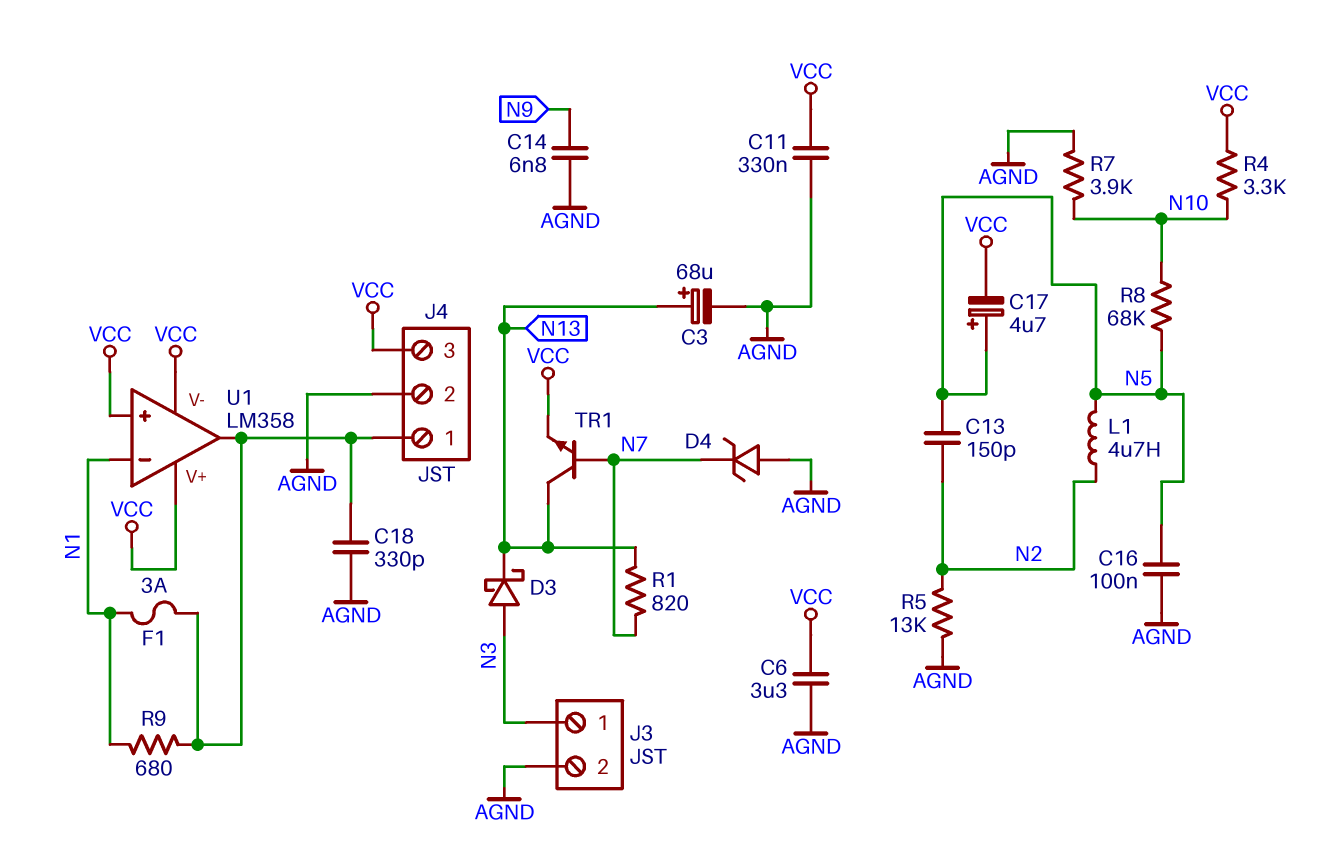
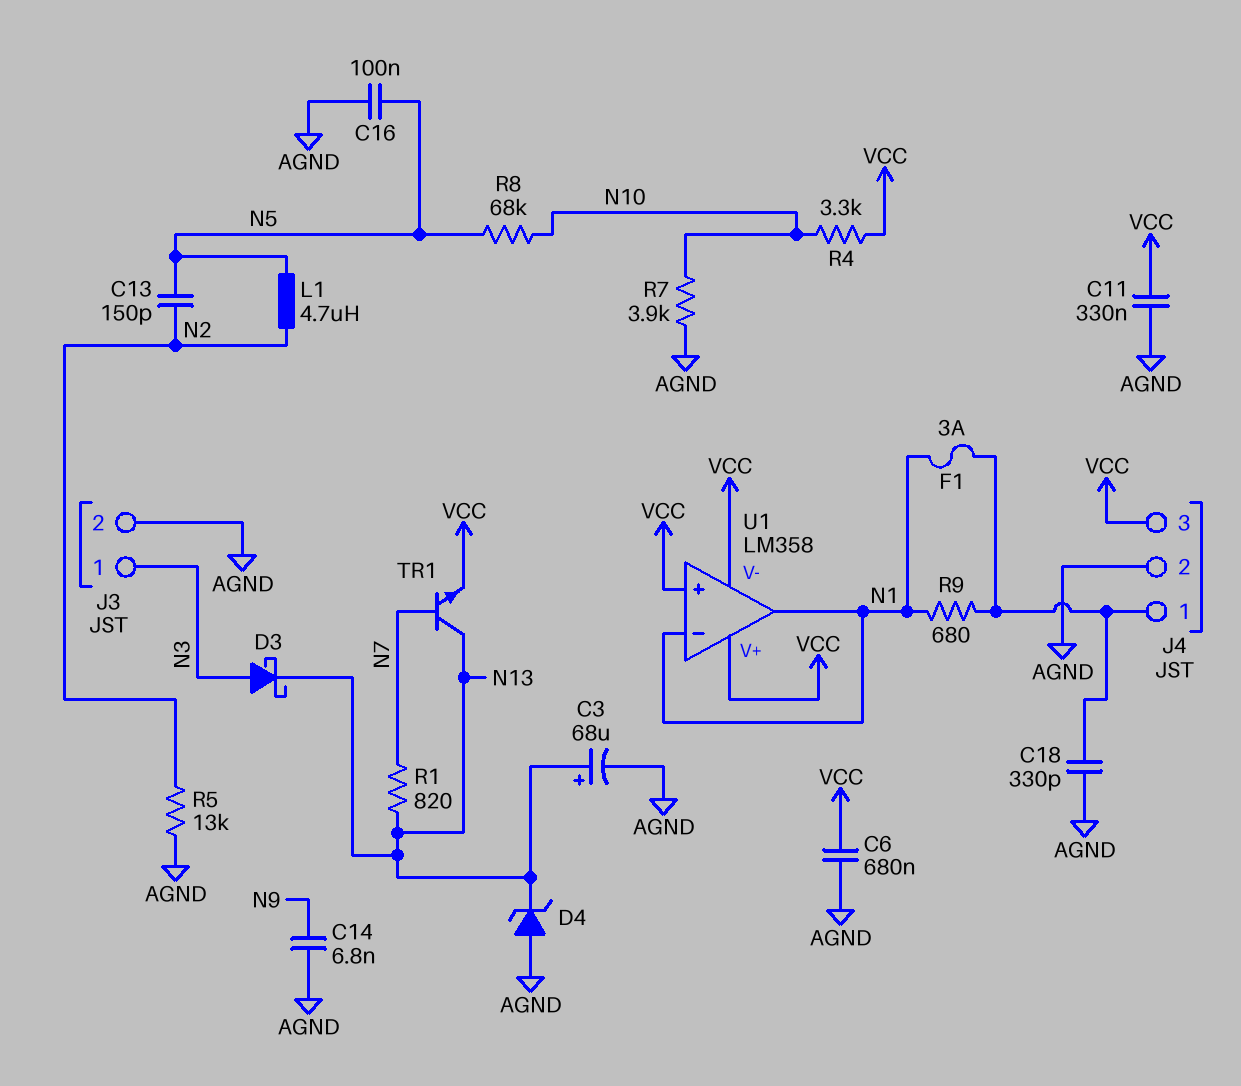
C6: 3.3uF (AGND, VCC) -> 680nF (AGND, VCC)
C17: 4.7uF (plus N5, minus VCC) -> none
D4: zener (A AGND, K N7) -> zener (A AGND, K N13)
U1 pin out: J4/1 -> N1

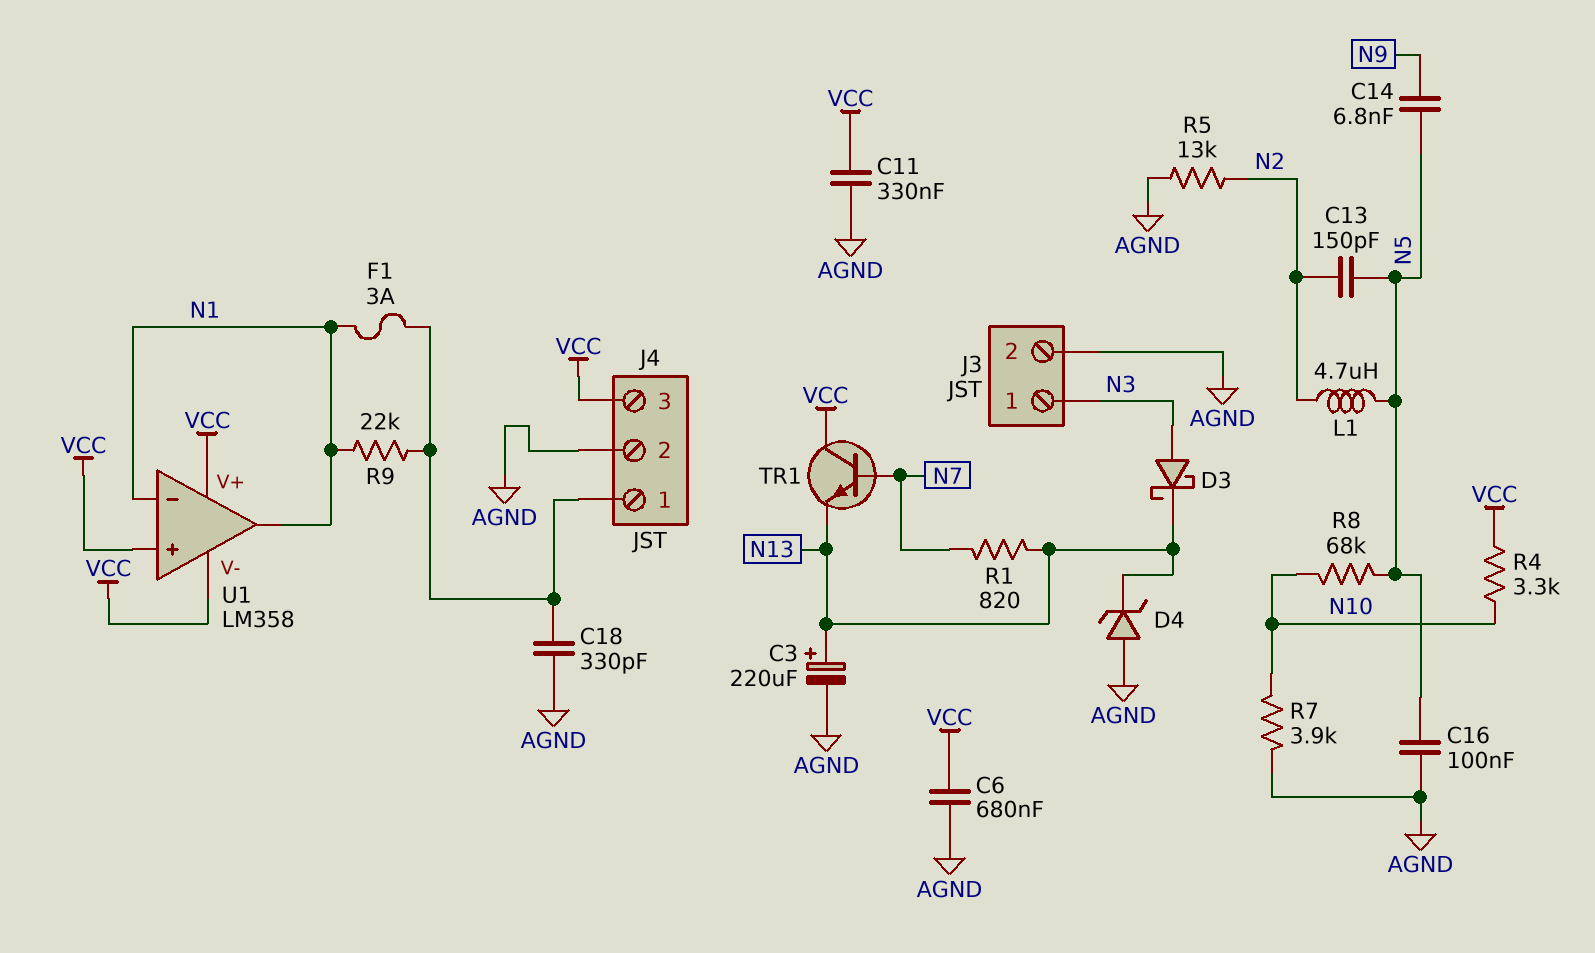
C3: 68uF (plus N13, minus AGND) -> 220uF (plus N13, minus AGND)
C14: 6.8nF (AGND, N9) -> 6.8nF (N5, N9)
R9: 680 (J4/1, N1) -> 22k (J4/1, N1)
TR1: NPN (B N7, C N13, E VCC) -> NPN (B N7, C VCC, E N13)

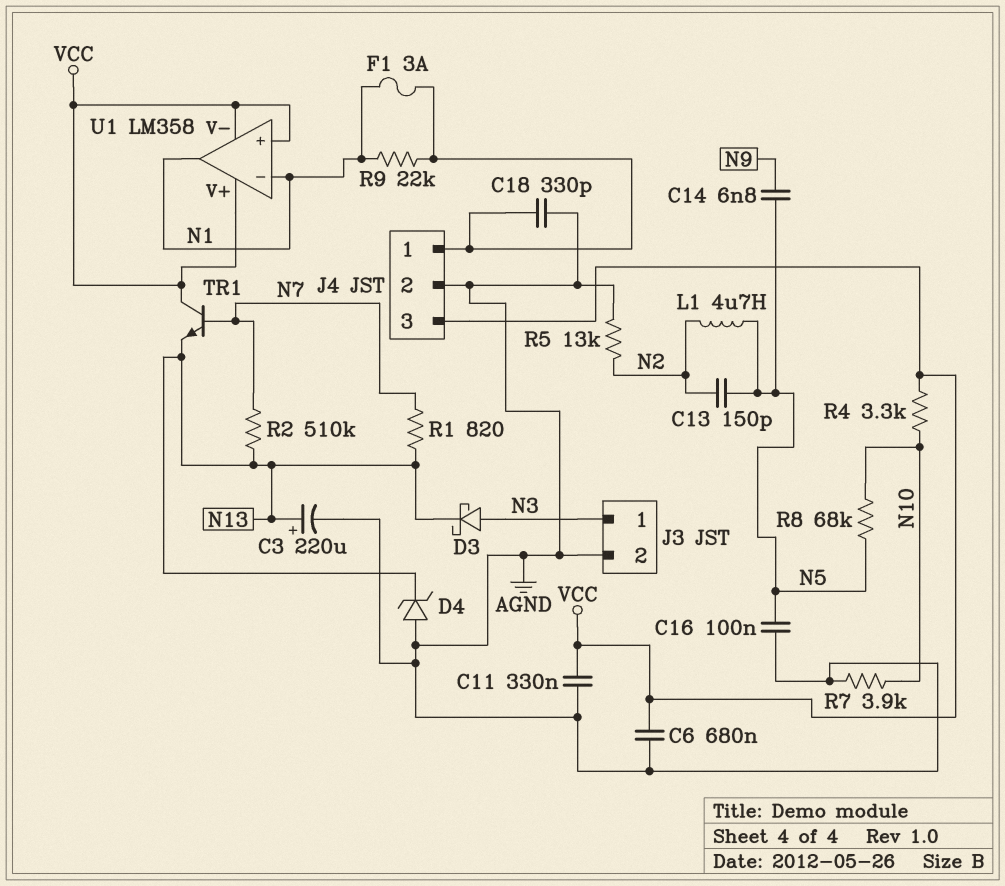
R2: none -> 510k (N7, N13)

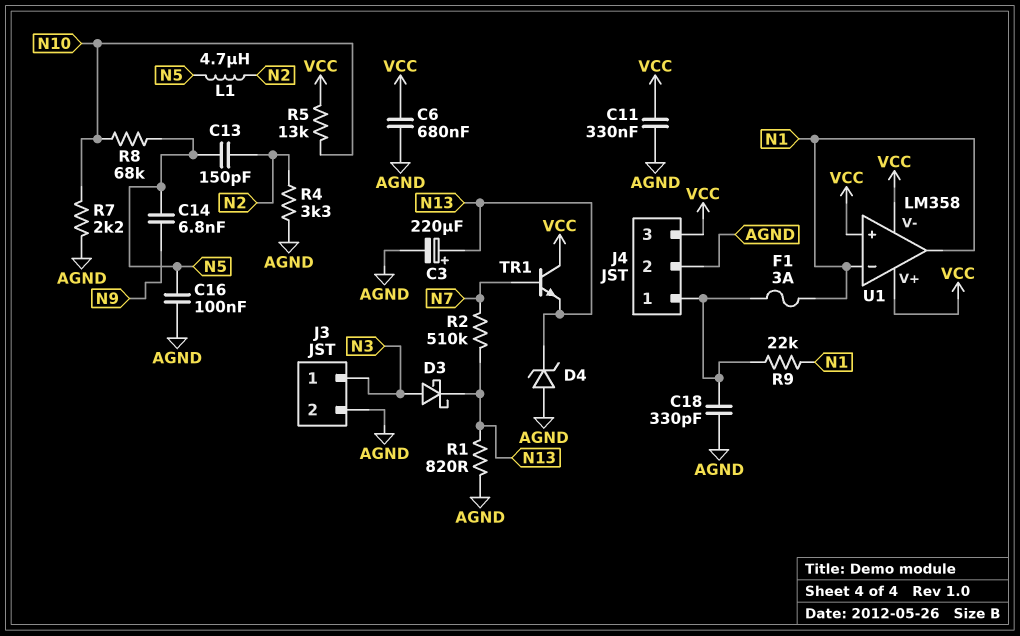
R1: 820 (N7, N13) -> 820 (AGND, N13)
R4: 3.3k (N10, VCC) -> 3.3k (AGND, N2)
R5: 13k (AGND, N2) -> 13k (N10, VCC)
R7: 3.9k (AGND, N10) -> 2.2k (AGND, N10)

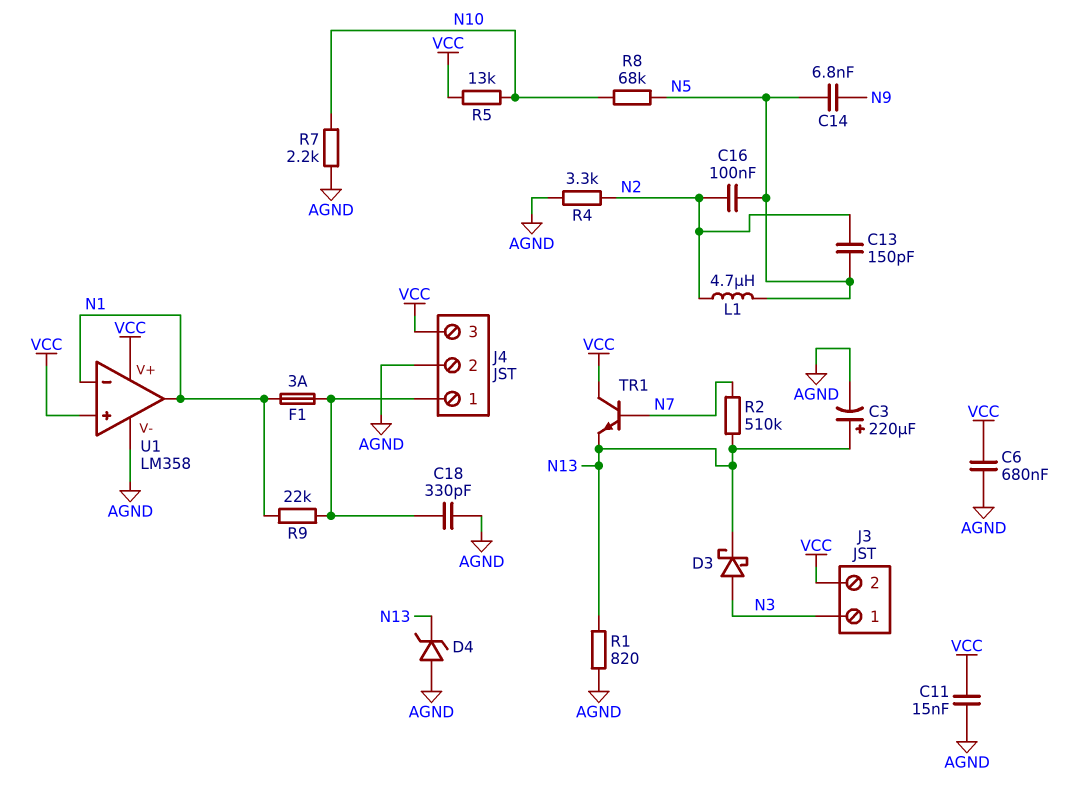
C11: 330nF (AGND, VCC) -> 15nF (AGND, VCC)
C16: 100nF (AGND, N5) -> 100nF (N2, N5)
J3 pin 2: AGND -> VCC
U1 pin V-: VCC -> AGND

